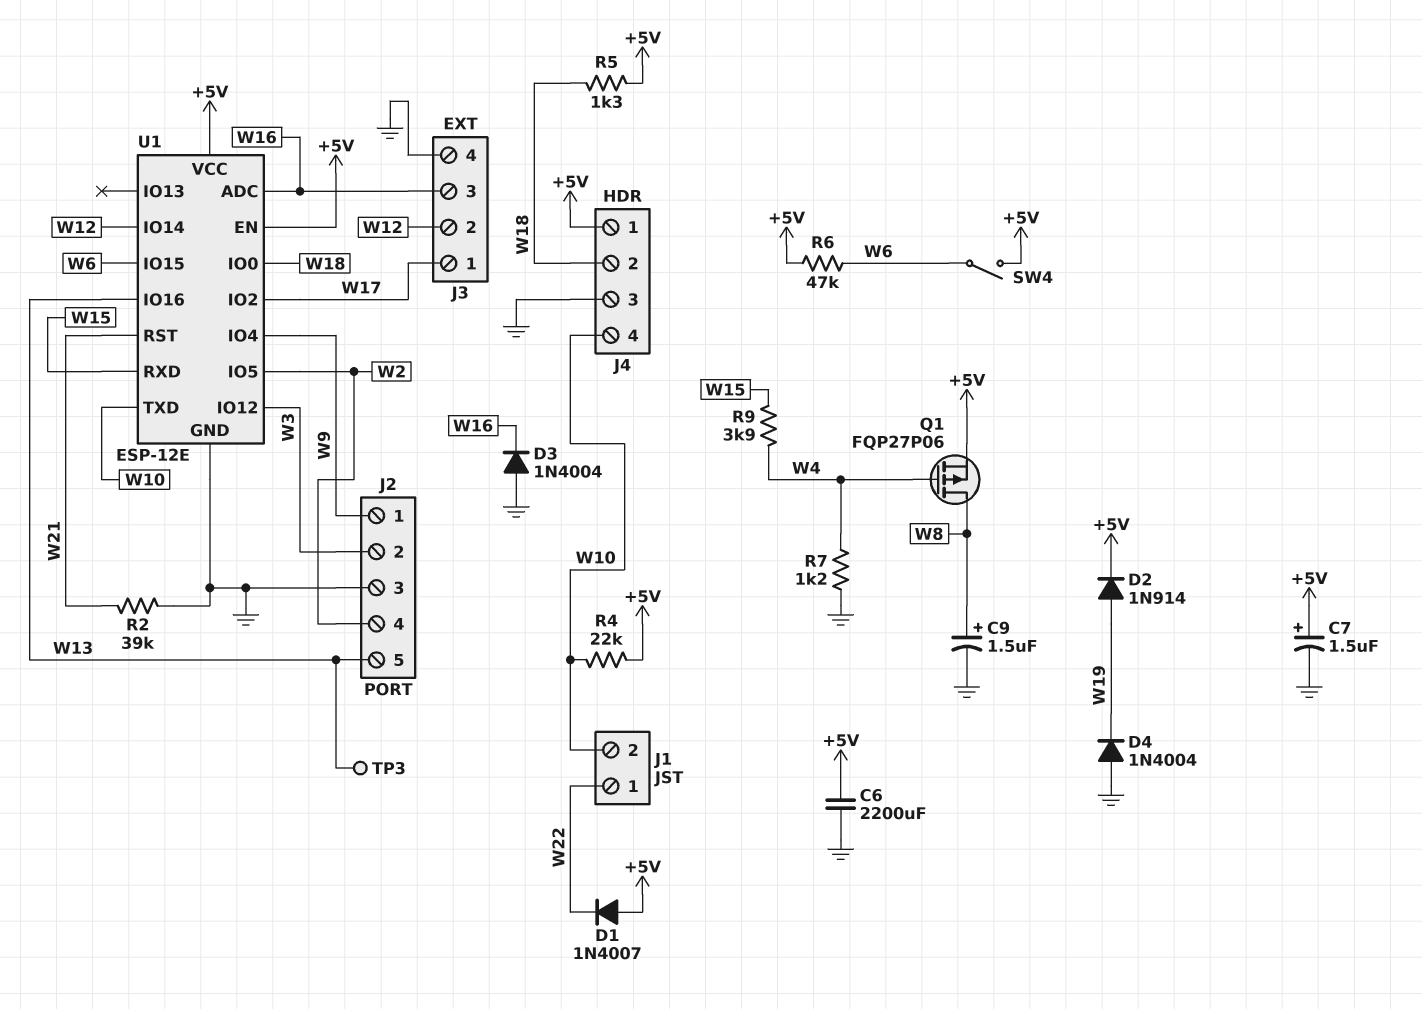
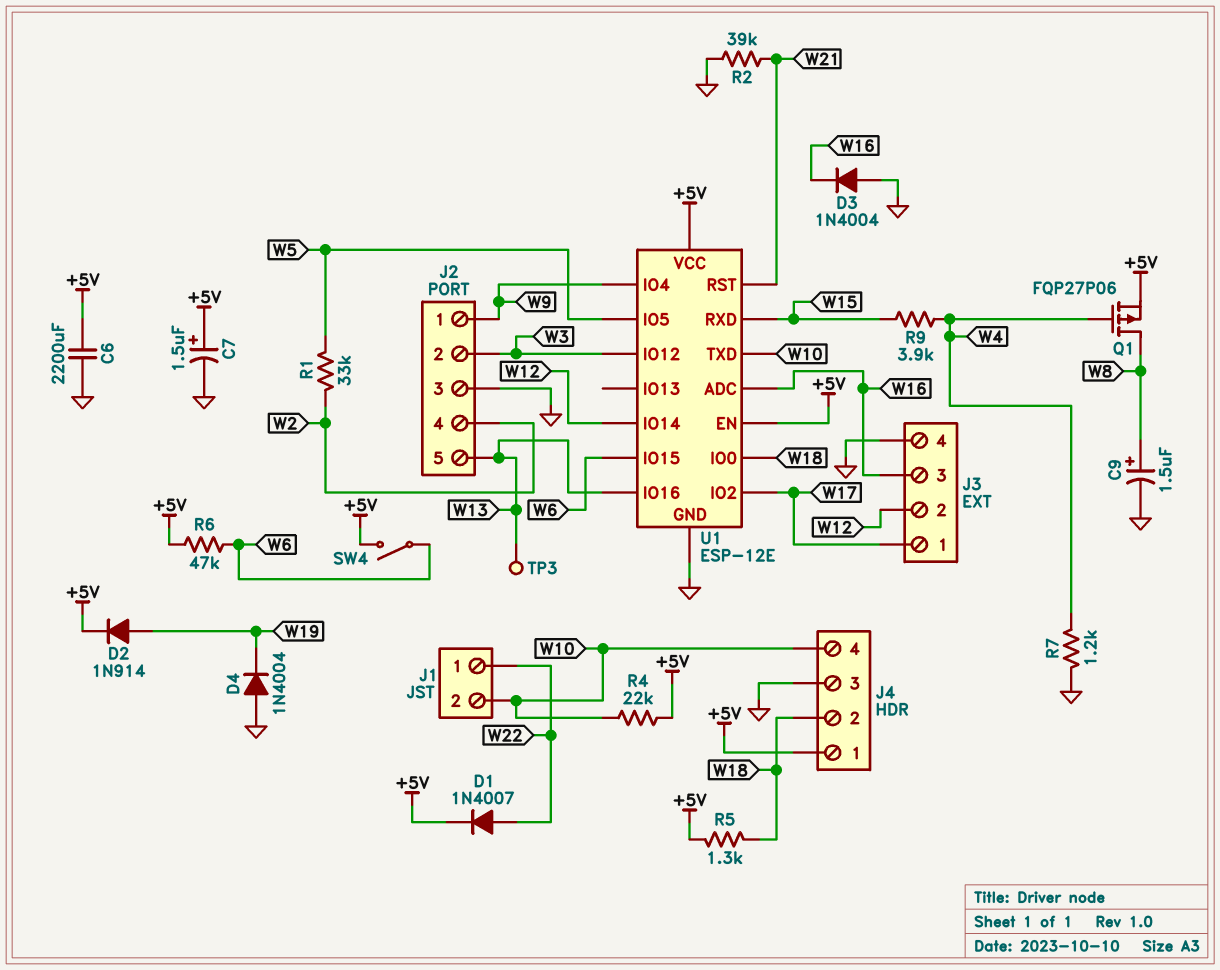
D1: diode 1N4007 (A +5V, K W22) -> diode 1N4007 (A W22, K +5V)
R1: none -> 33k (W2, W5)
U1 pin IO5: W2 -> W5

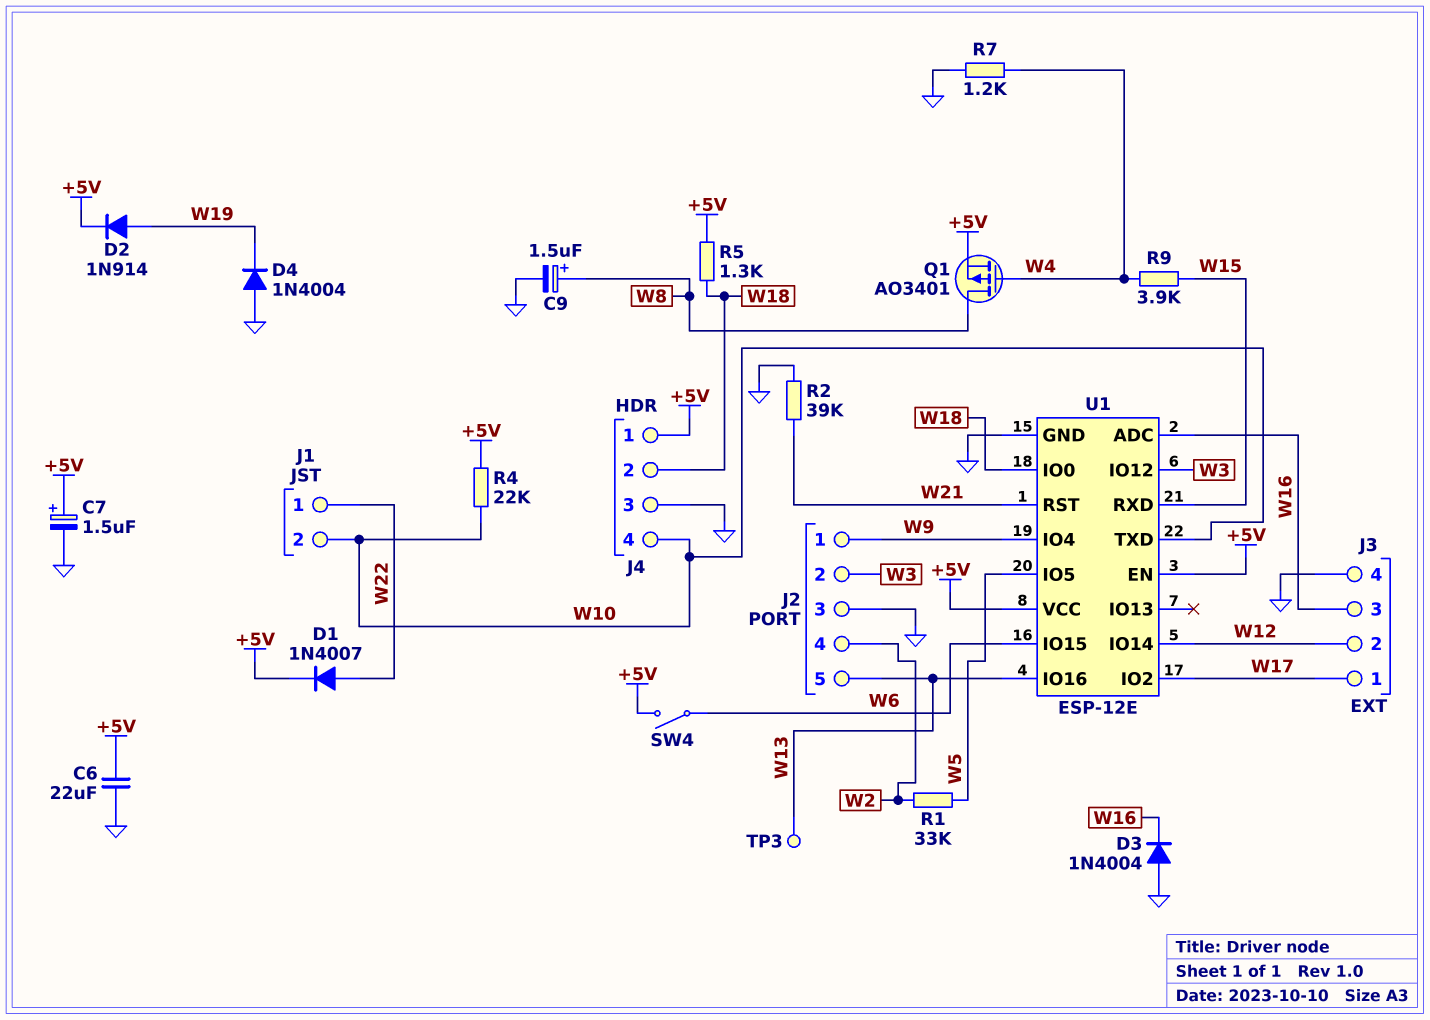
C6: 2200uF (+5V, GND) -> 22uF (+5V, GND)
Q1: PMOS FQP27P06 (G W4, D W8, S +5V) -> PMOS AO3401 (G W4, D W8, S +5V)
R6: 47k (+5V, W6) -> none

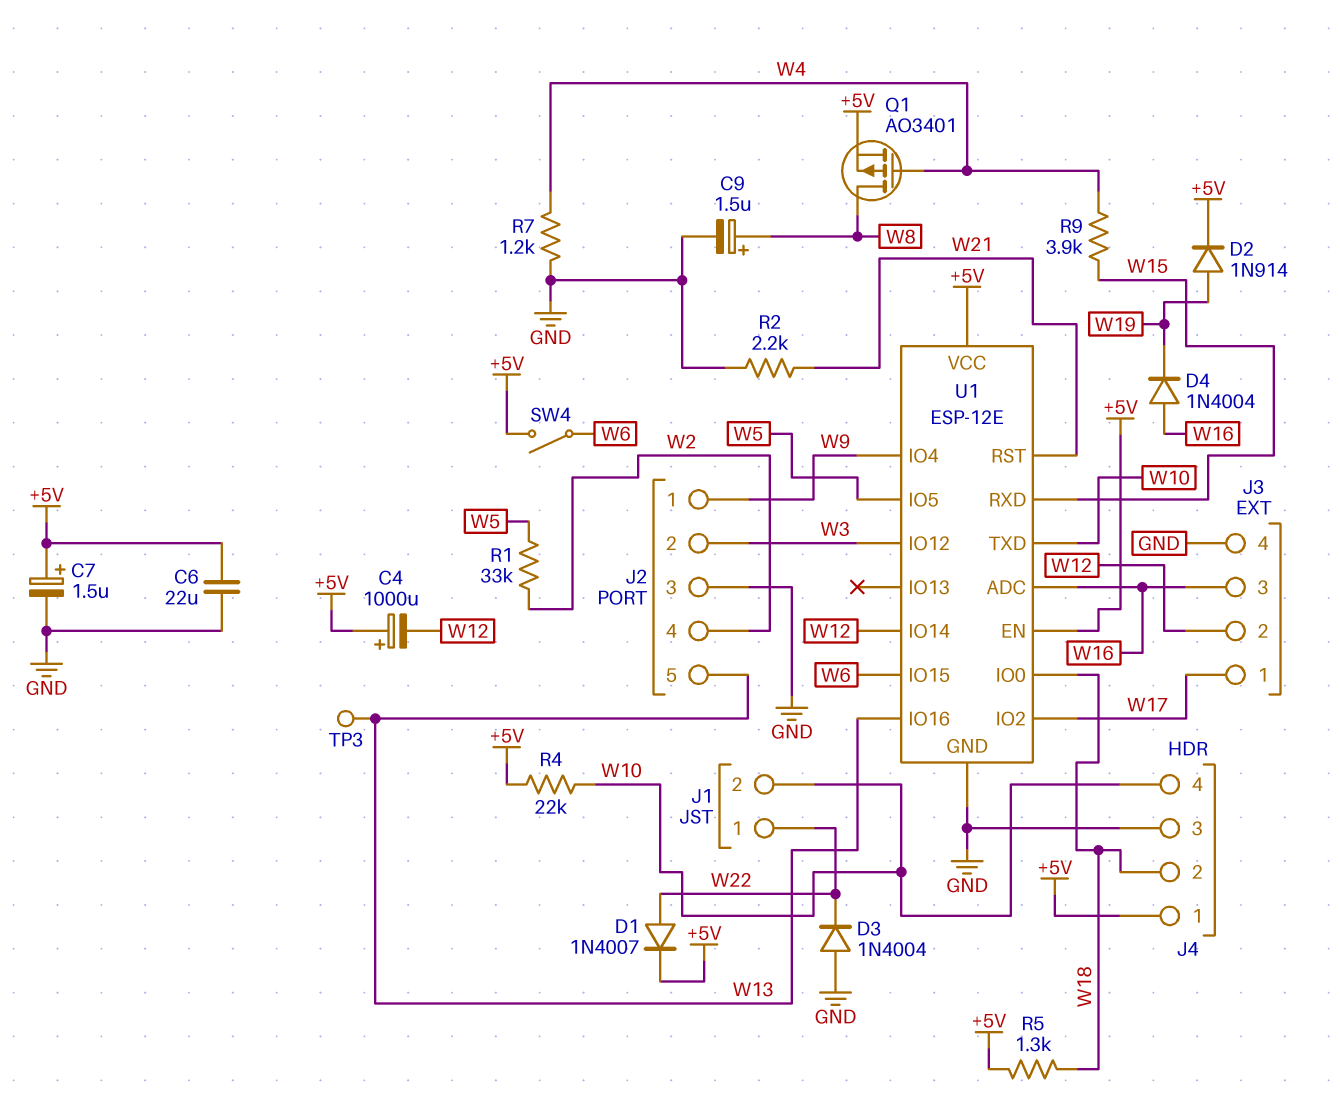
C4: none -> 1000uF (plus +5V, minus W12)
D3: diode 1N4004 (A GND, K W16) -> diode 1N4004 (A GND, K W22)
D4: diode 1N4004 (A GND, K W19) -> diode 1N4004 (A W16, K W19)
R2: 39k (GND, W21) -> 2.2k (GND, W21)

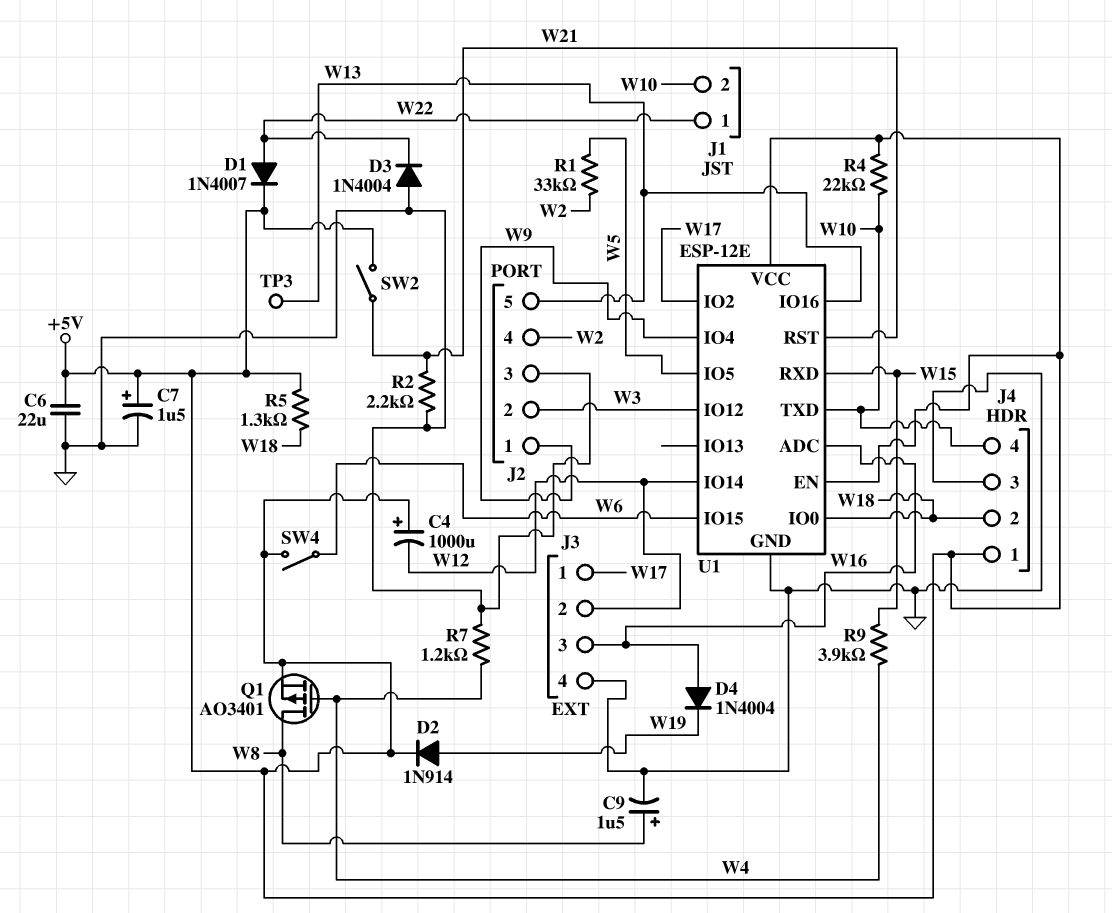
SW2: none -> switch (+5V, W21)

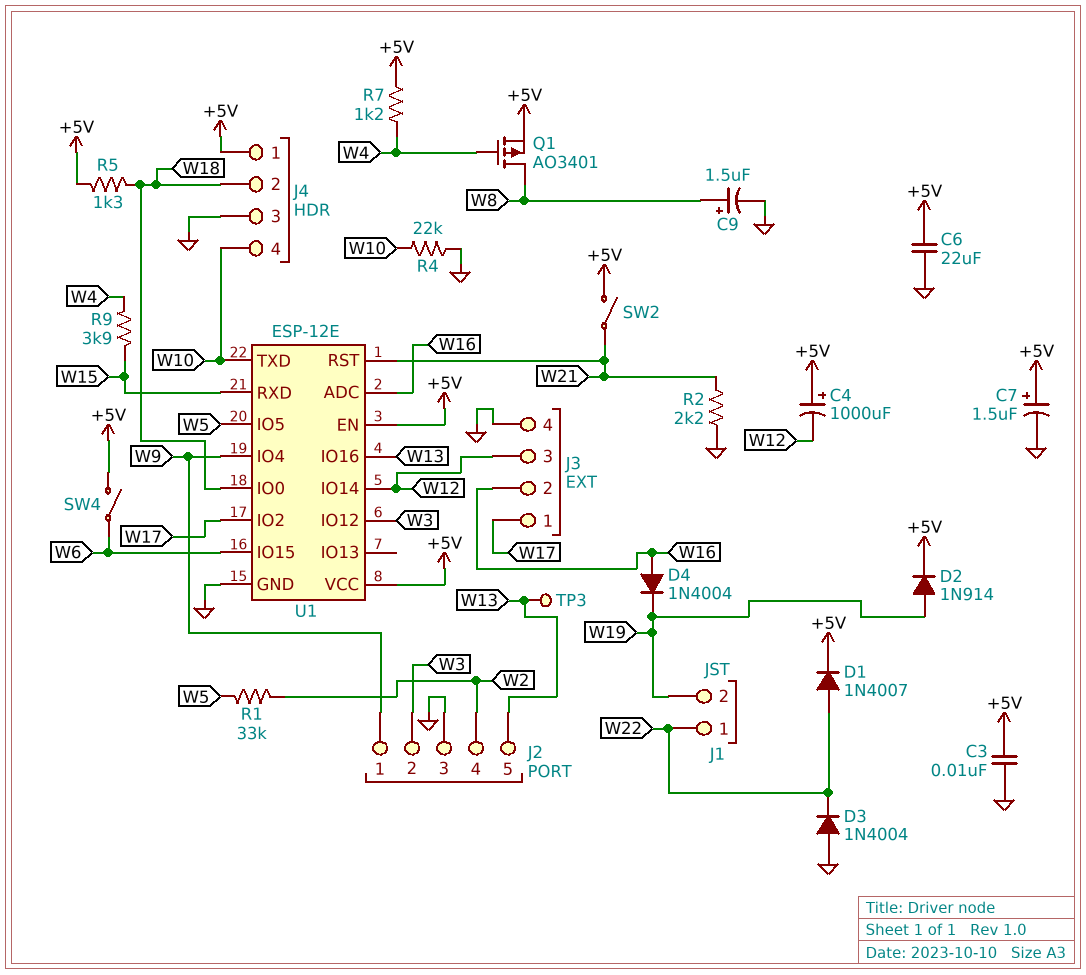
C3: none -> 10nF (+5V, GND)
J1 pin 2: W10 -> W19
J3 pin 2: W12 -> W16
J3 pin 3: W16 -> W12
R4: 22k (+5V, W10) -> 22k (GND, W10)
R7: 1.2k (GND, W4) -> 1.2k (+5V, W4)

